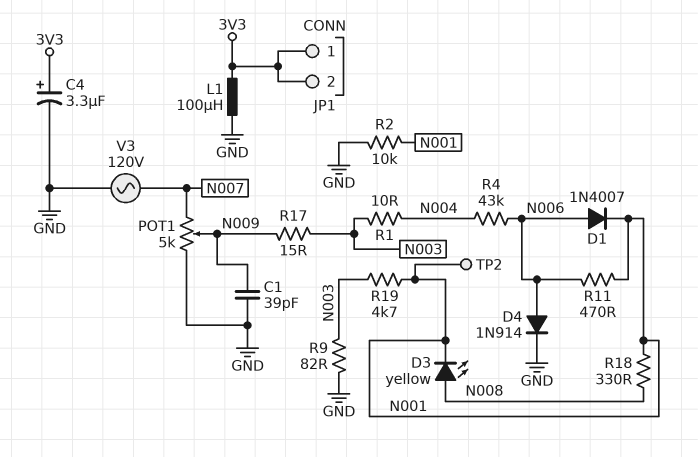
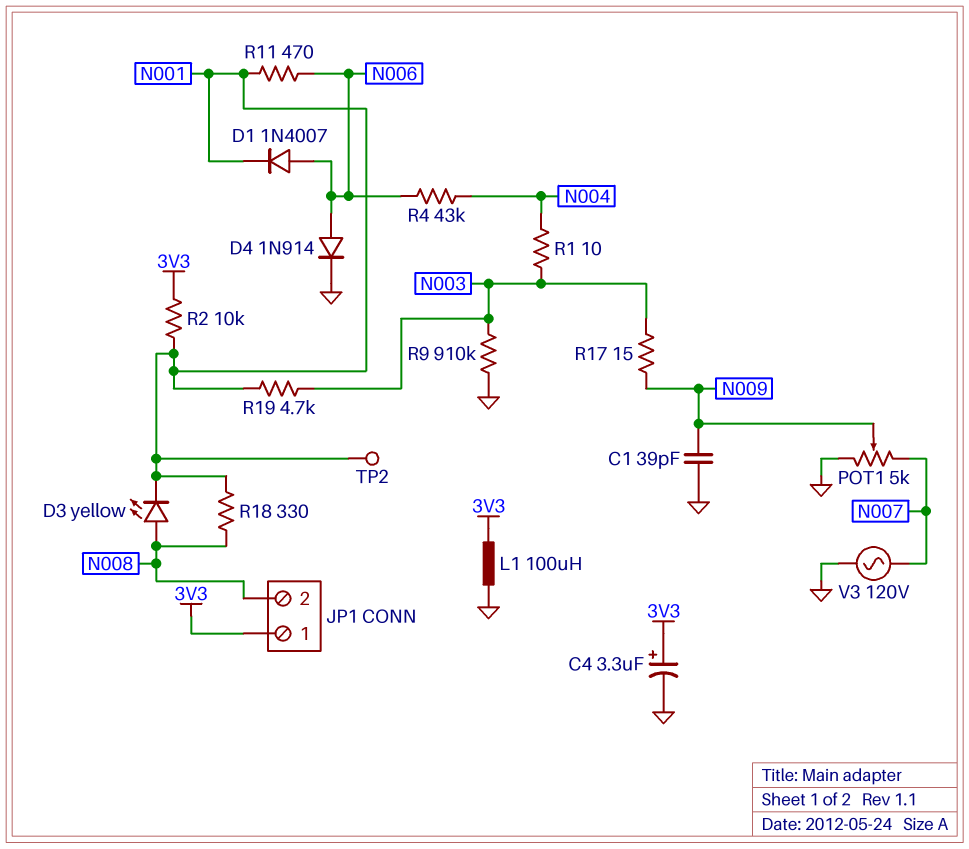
JP1 pin 2: 3V3 -> N008
R2: 10k (GND, N001) -> 10k (3V3, N001)
R9: 82 (GND, N003) -> 910k (GND, N003)

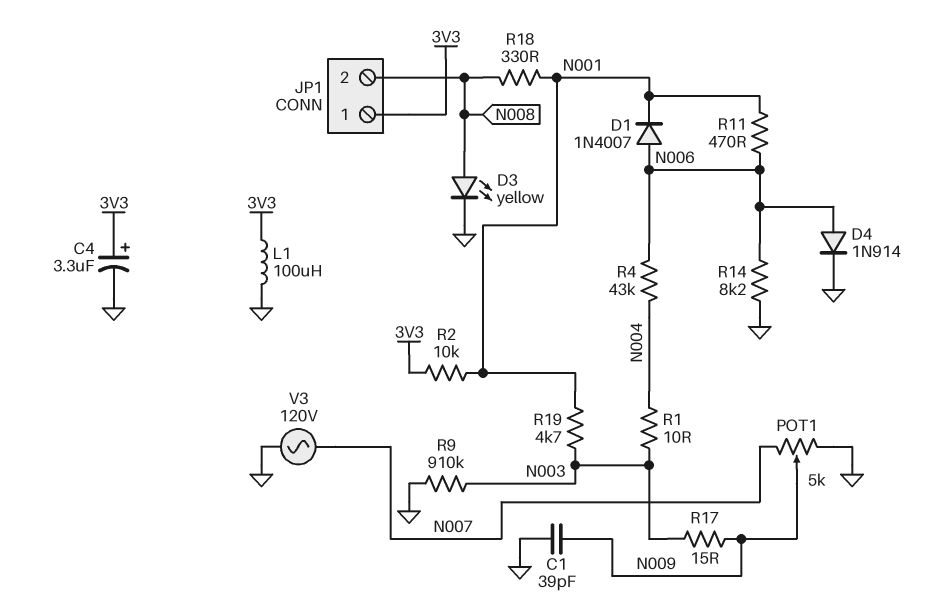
D3: LED yellow (A N008, K N001) -> LED yellow (A N008, K GND)
R14: none -> 8.2k (GND, N006)
TP2: test point (N001) -> none

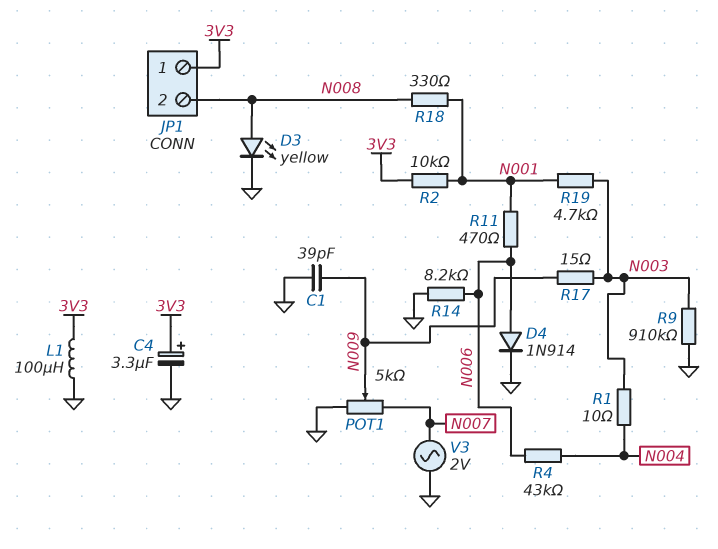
D1: diode 1N4007 (A N006, K N001) -> none
V3: AC 120V (GND, N007) -> AC 2V (GND, N007)

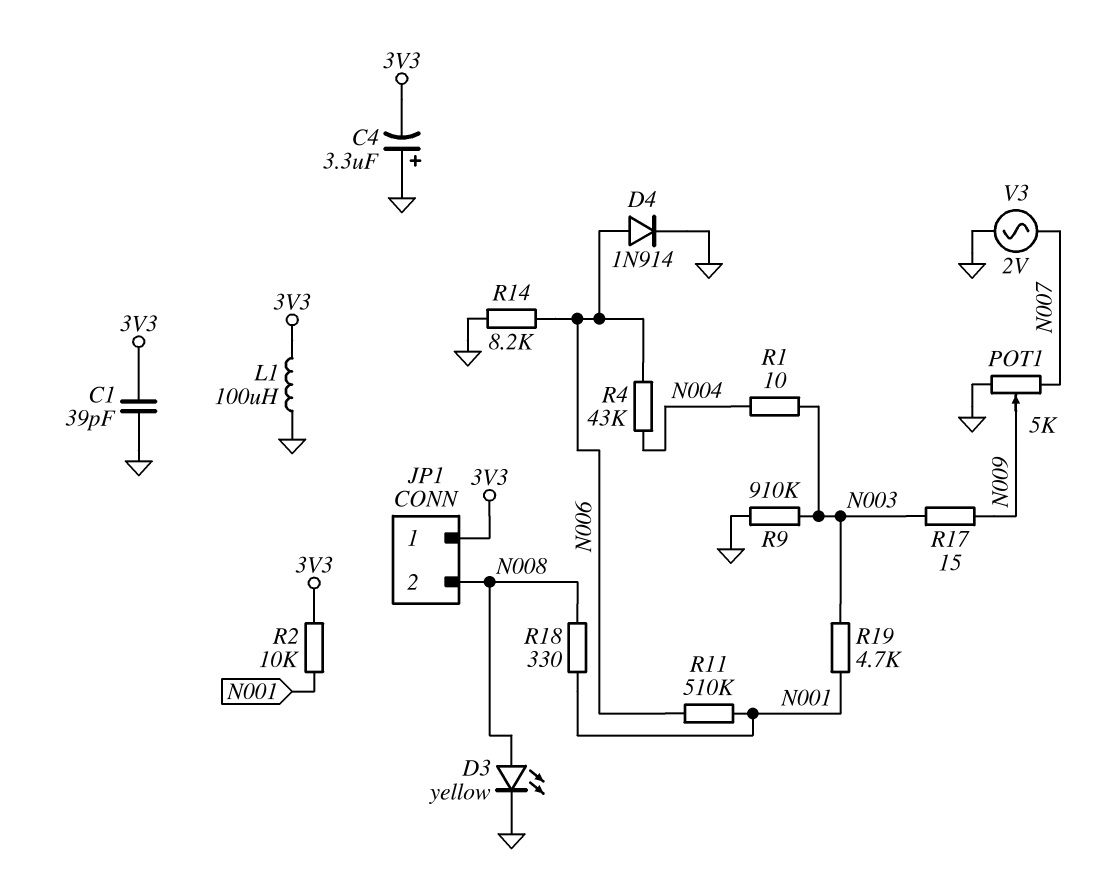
C1: 39pF (GND, N009) -> 39pF (3V3, GND)
C4: 3.3uF (plus 3V3, minus GND) -> 3.3uF (plus GND, minus 3V3)
R11: 470 (N001, N006) -> 510k (N001, N006)

